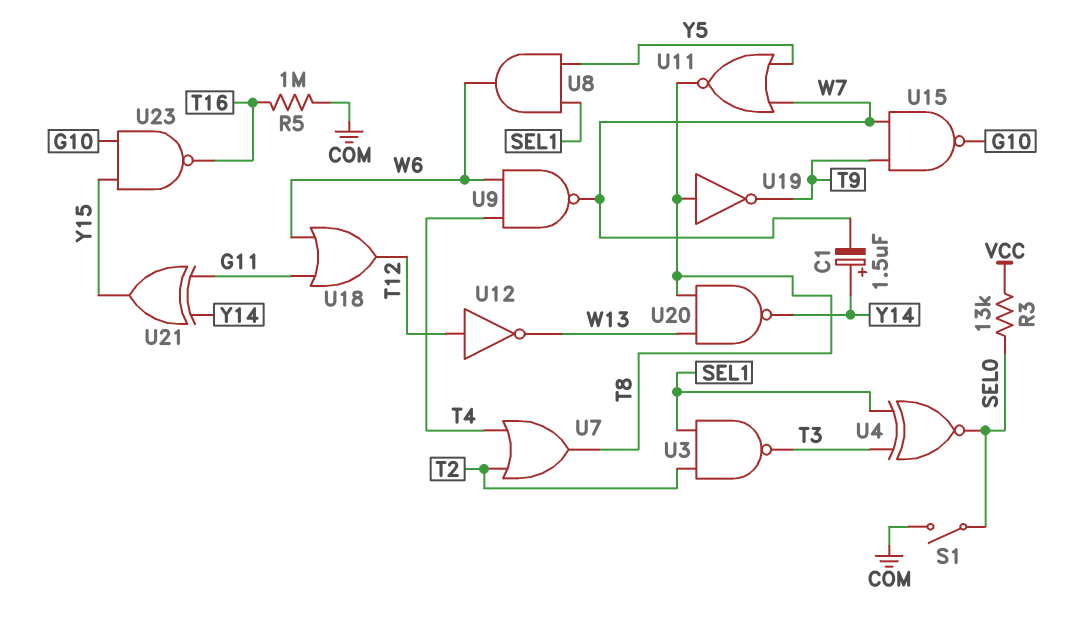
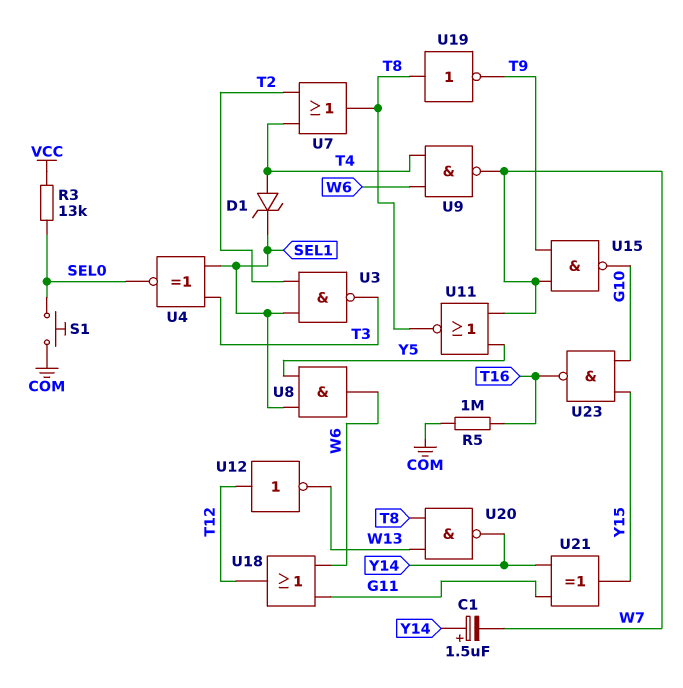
D1: none -> zener (A T4, K SEL1)
S1: switch (COM, SEL0) -> button (COM, SEL0)

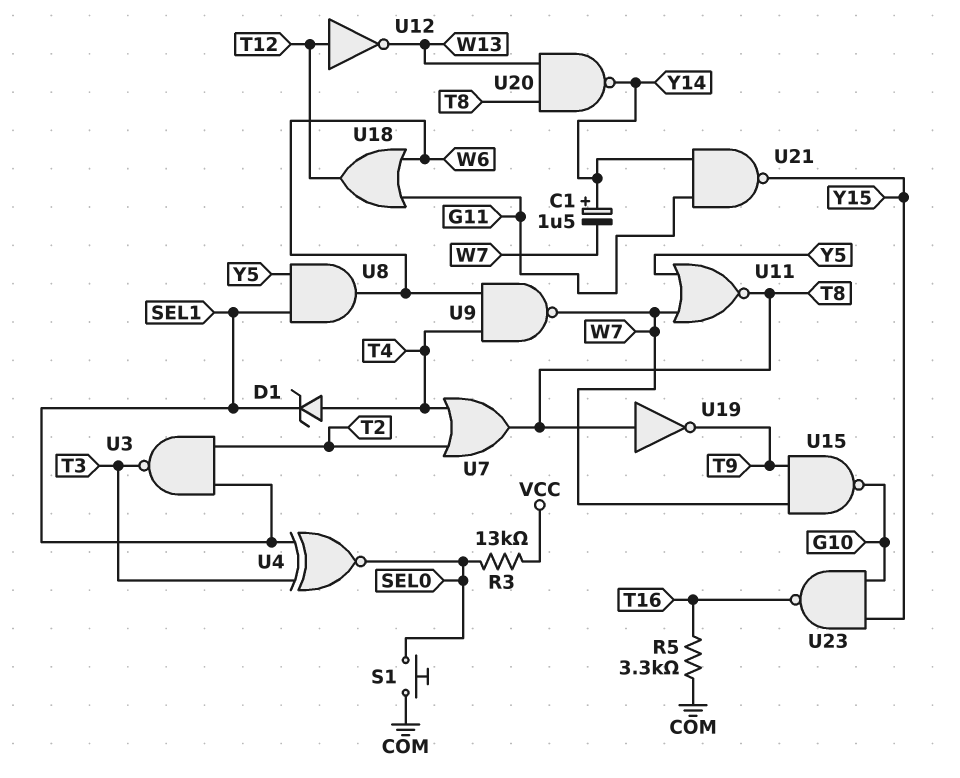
R5: 1M (COM, T16) -> 3.3k (COM, T16)
U21: XOR (in G11, in Y14, out Y15) -> NAND (in G11, in Y14, out Y15)

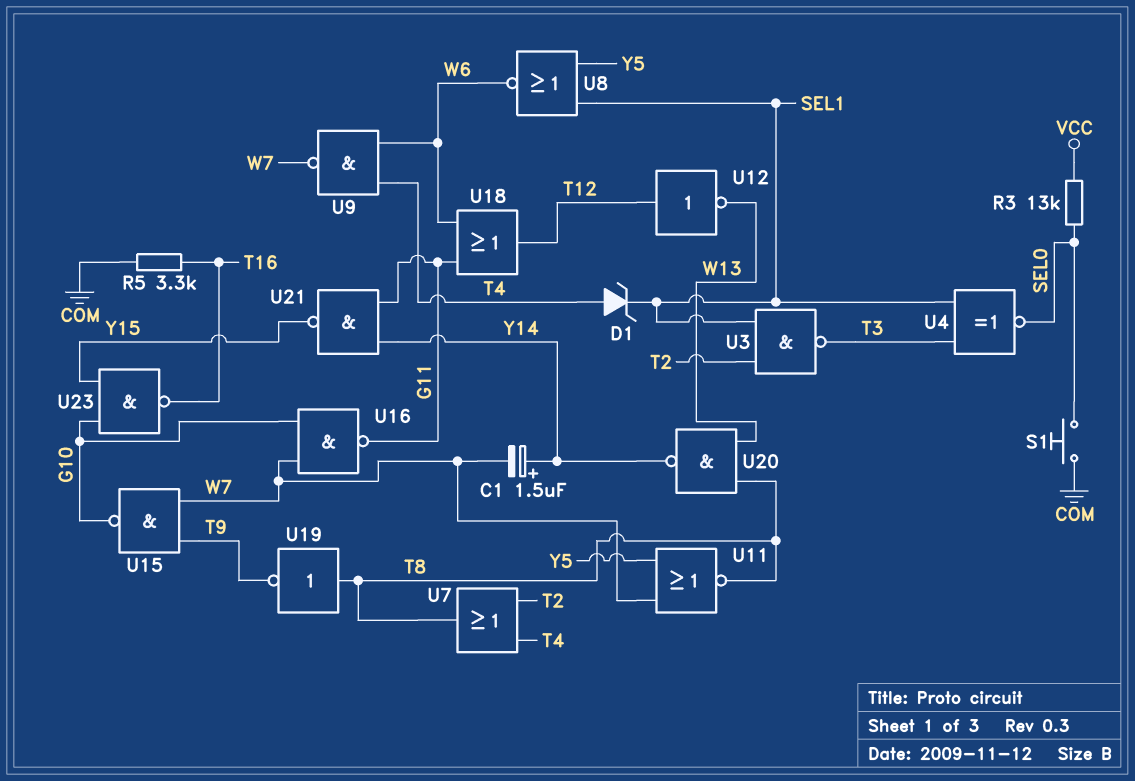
U8: AND (in SEL1, in Y5, out W6) -> NOR (in SEL1, in Y5, out W6)
U16: none -> NAND (in G10, in W7, out G11)

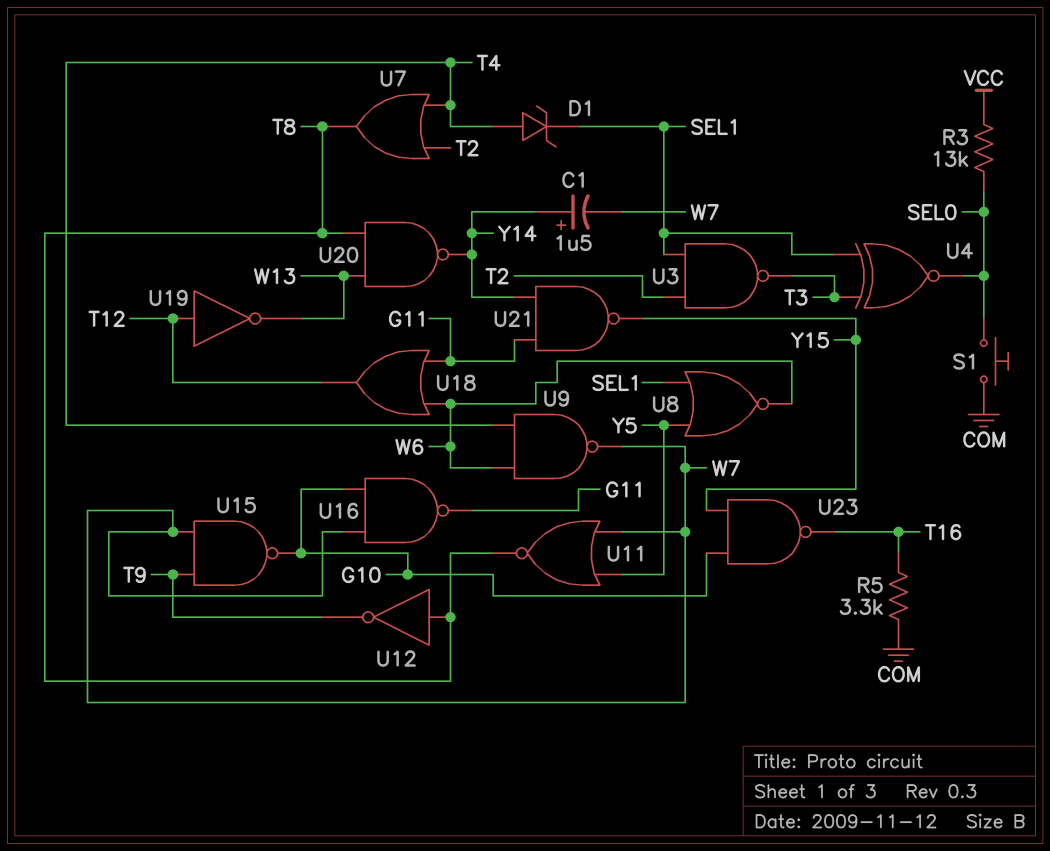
U12: NOT (in T12, out W13) -> NOT (in T8, out T9)
U19: NOT (in T8, out T9) -> NOT (in T12, out W13)

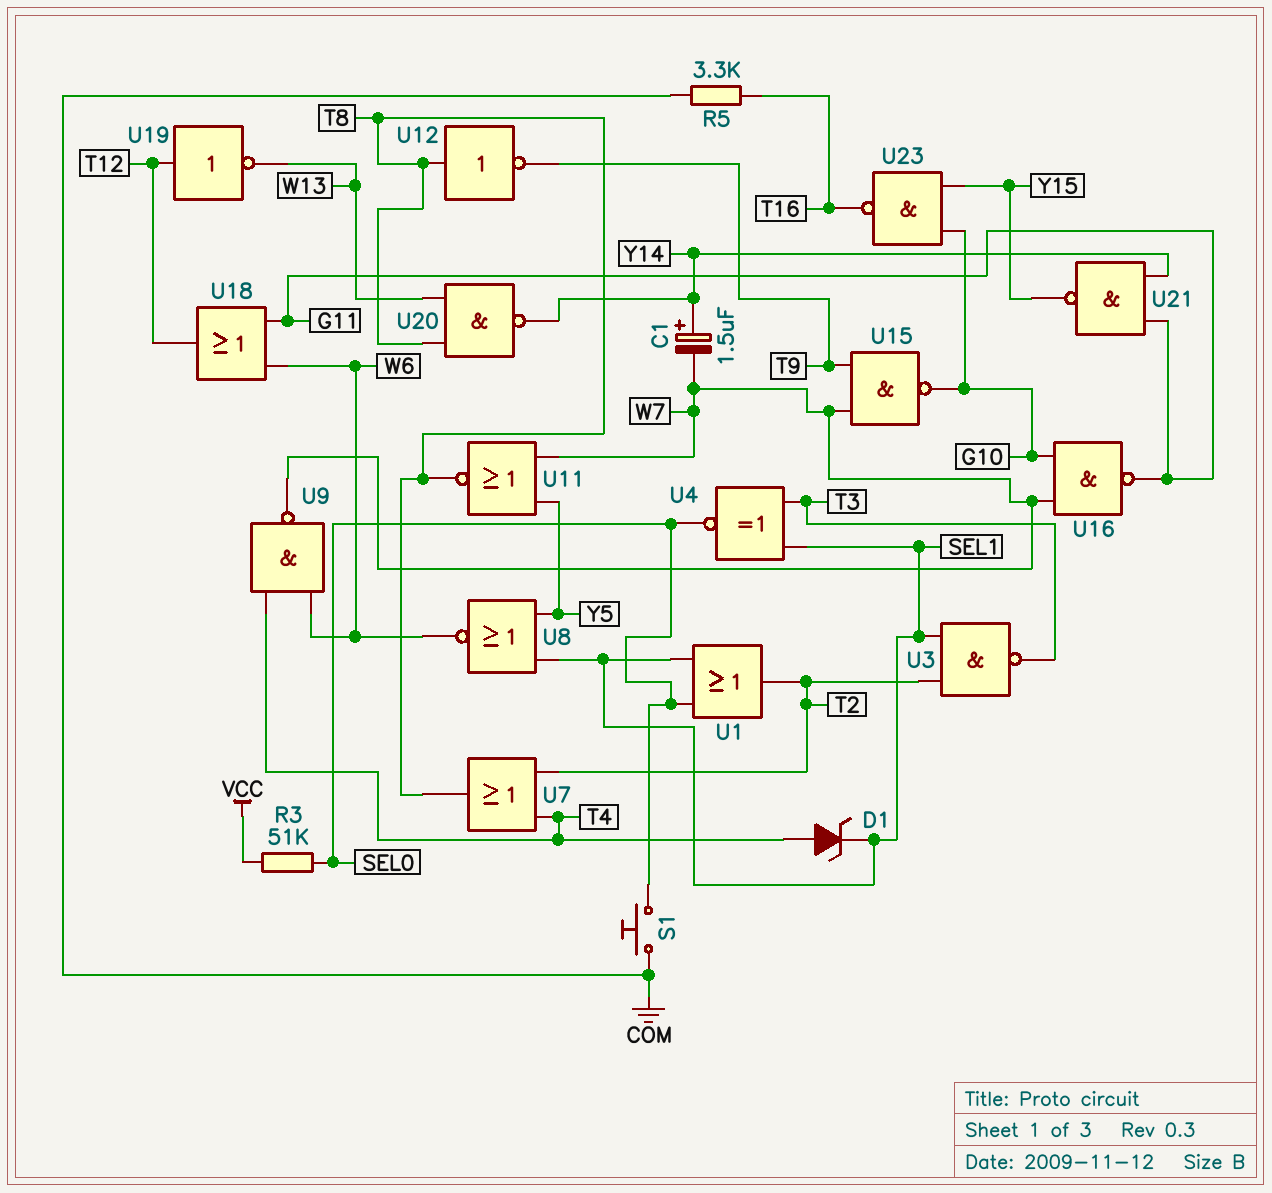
R3: 13k (SEL0, VCC) -> 51k (SEL0, VCC)
U1: none -> OR (in SEL0, in SEL1, out T2)

